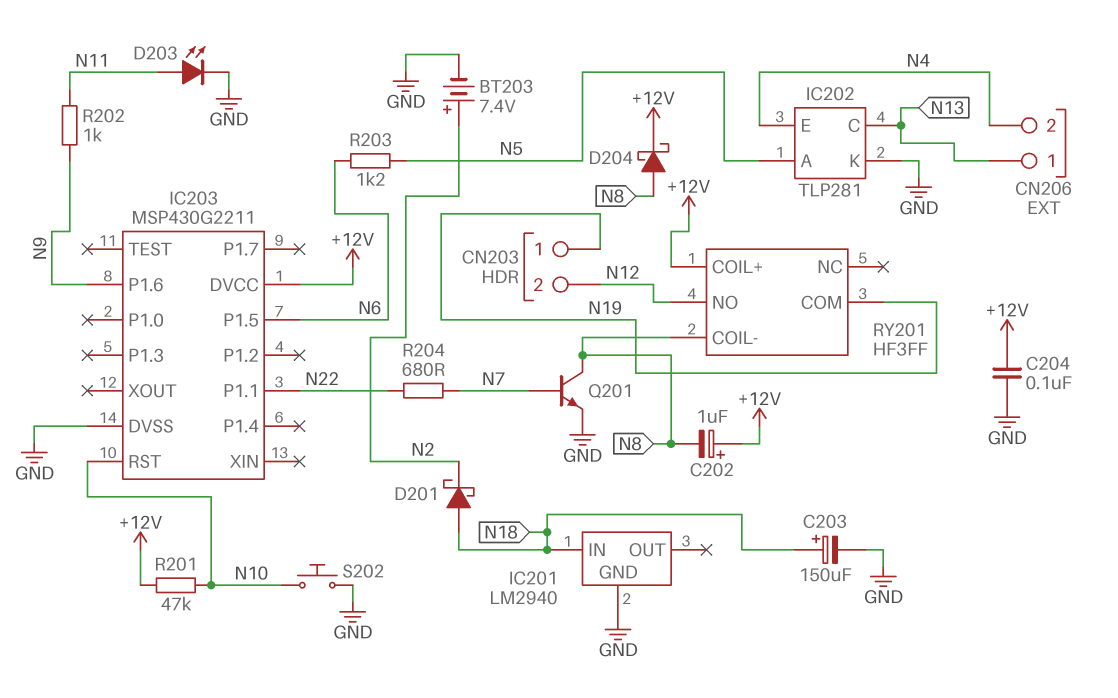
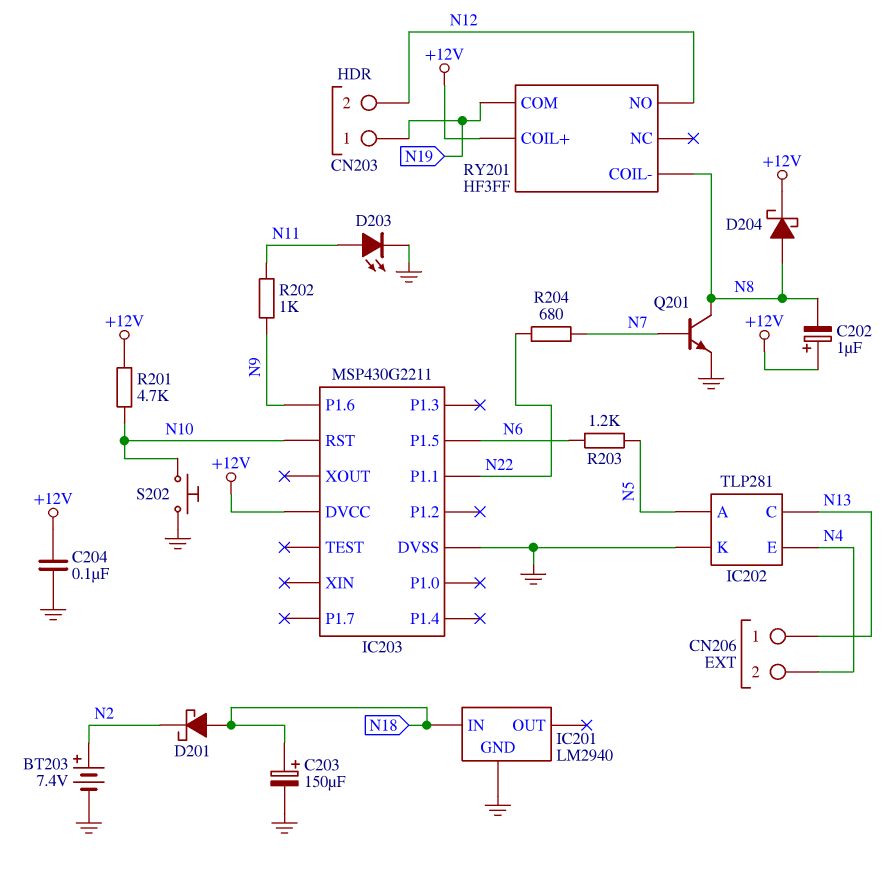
R201: 47k (+12V, N10) -> 4.7k (+12V, N10)

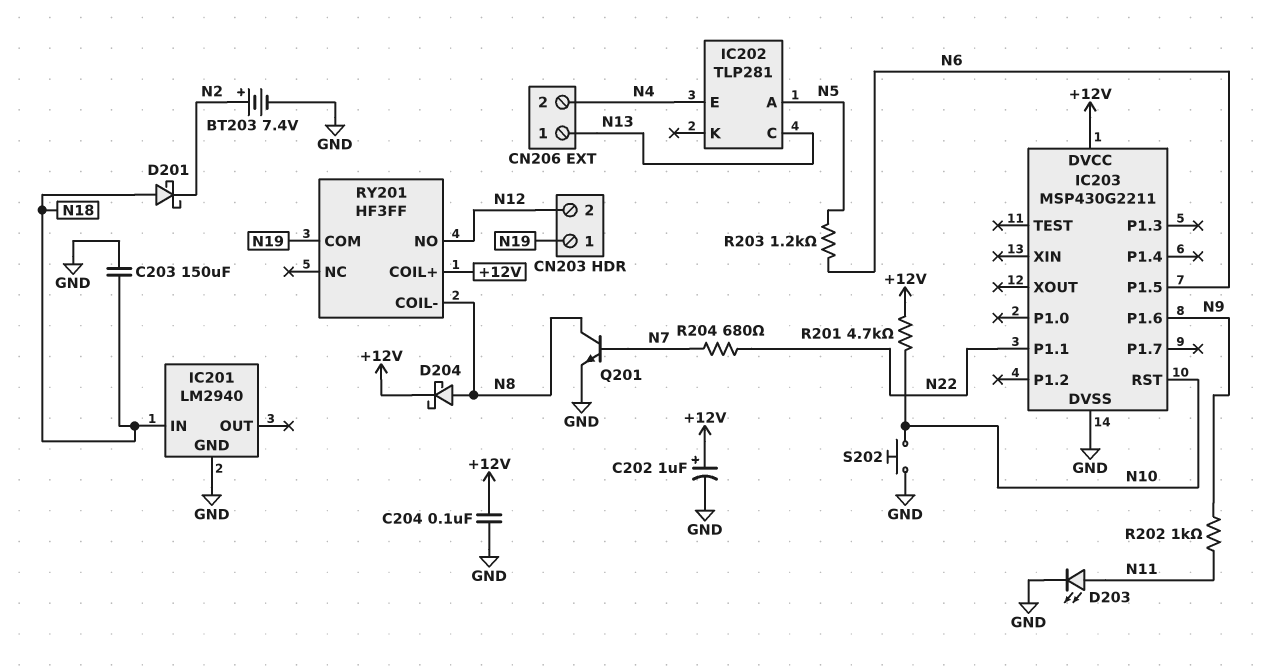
C202: 1uF (plus +12V, minus N8) -> 1uF (plus +12V, minus GND)
C203: 150uF (plus N18, minus GND) -> 150uF (GND, N18)
IC202 pin K: GND -> none

